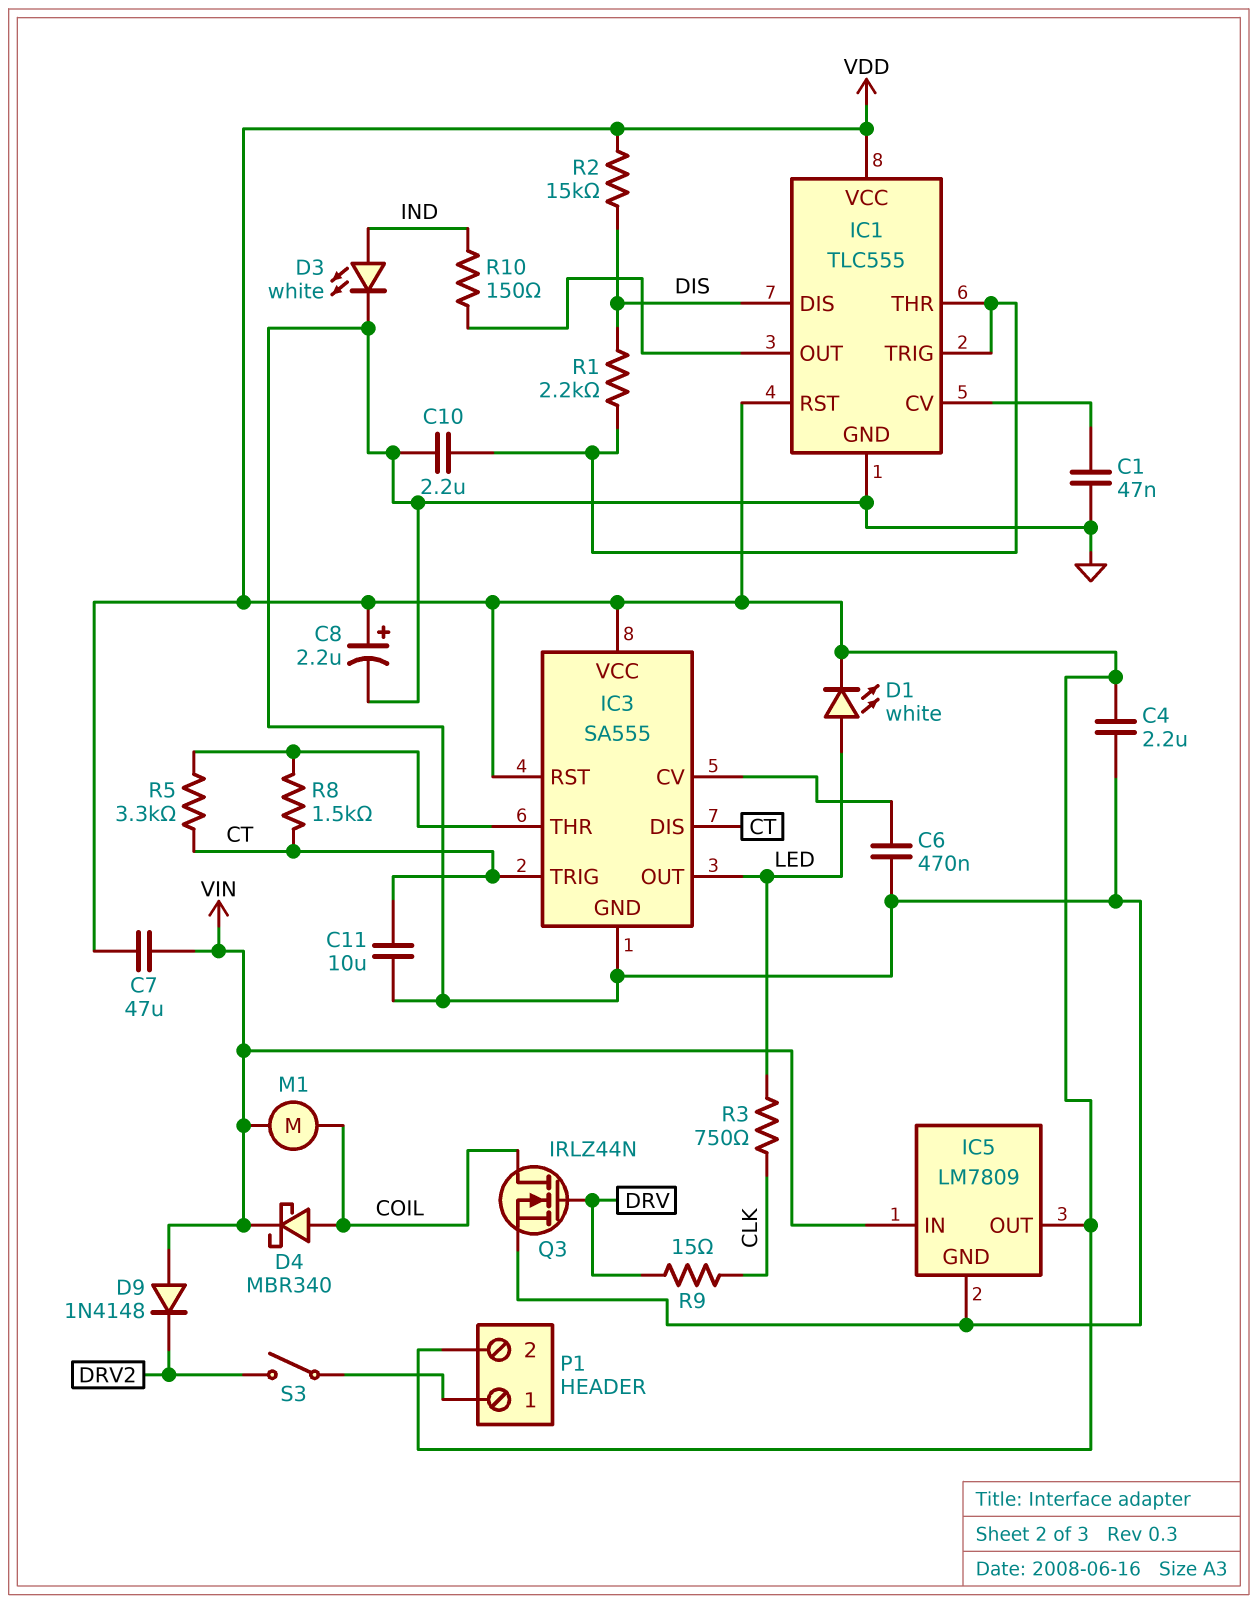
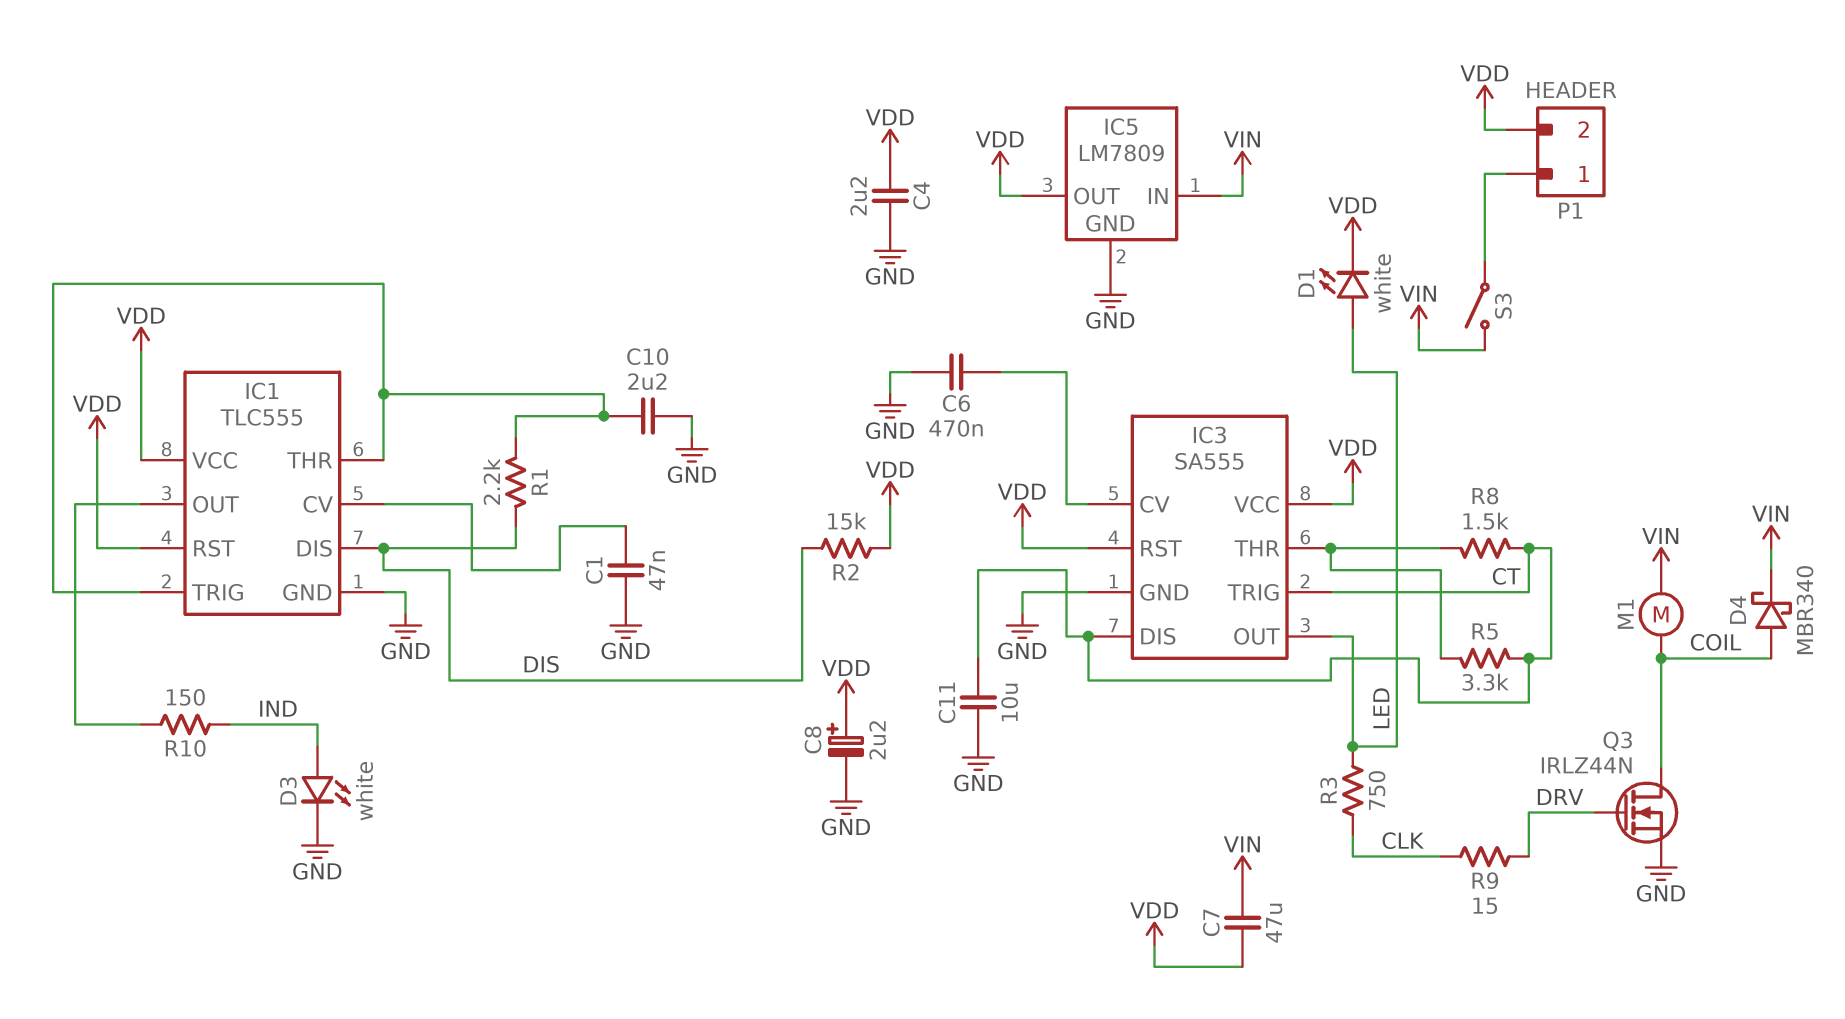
D9: diode 1N4148 (A VIN, K DRV2) -> none
S3: switch (DRV2, P1/1) -> switch (P1/1, VIN)

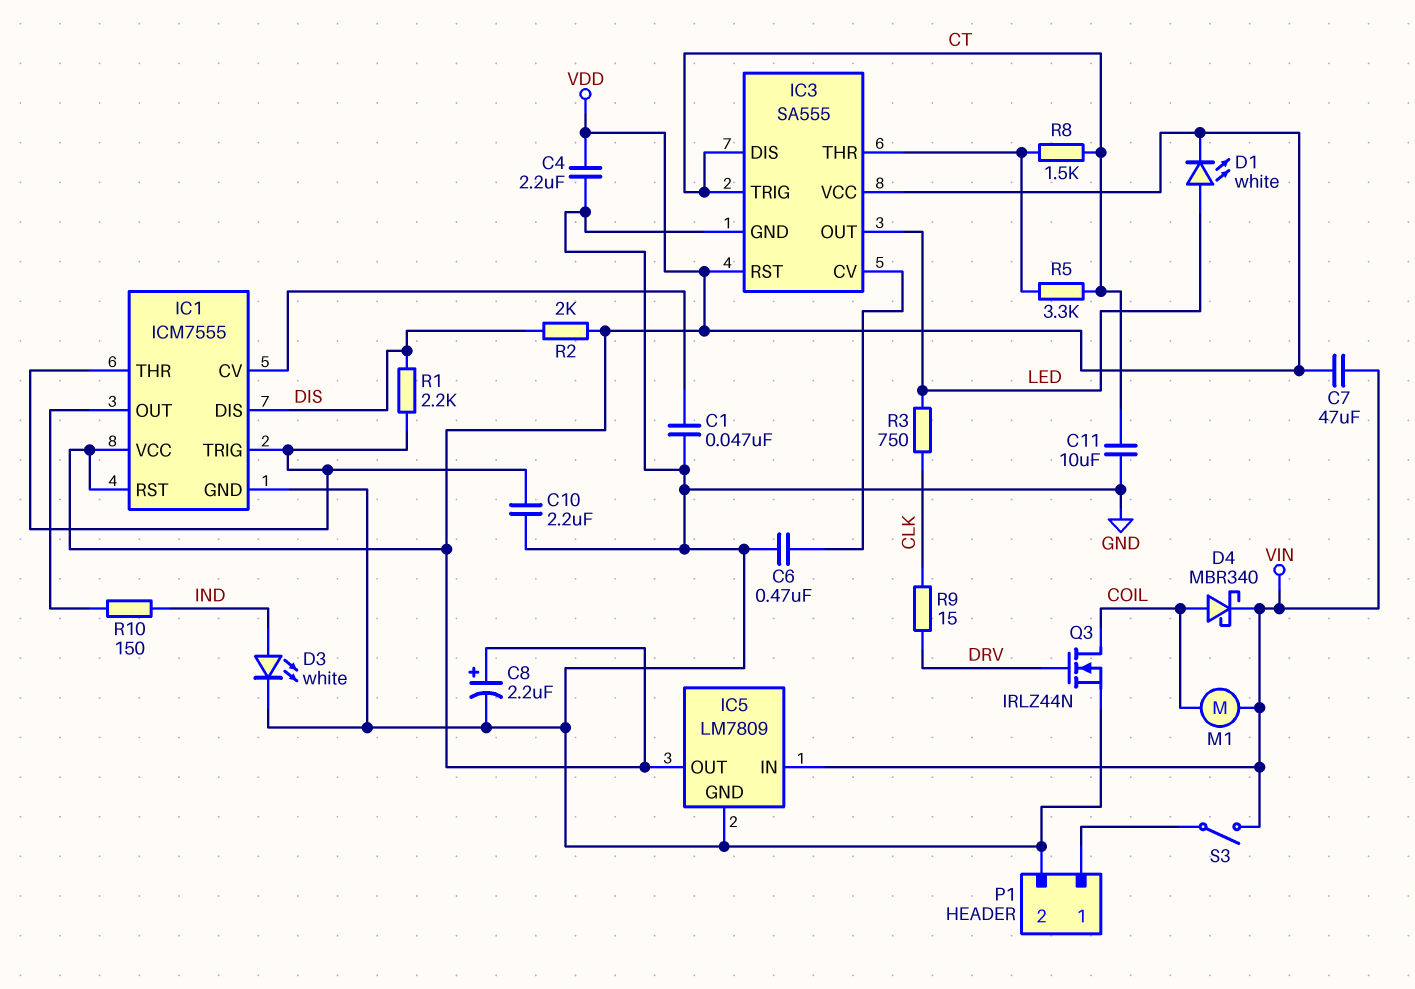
IC1: TLC555 -> ICM7555
P1 pin 2: VDD -> GND
R2: 15k (DIS, VDD) -> 2k (DIS, VDD)

